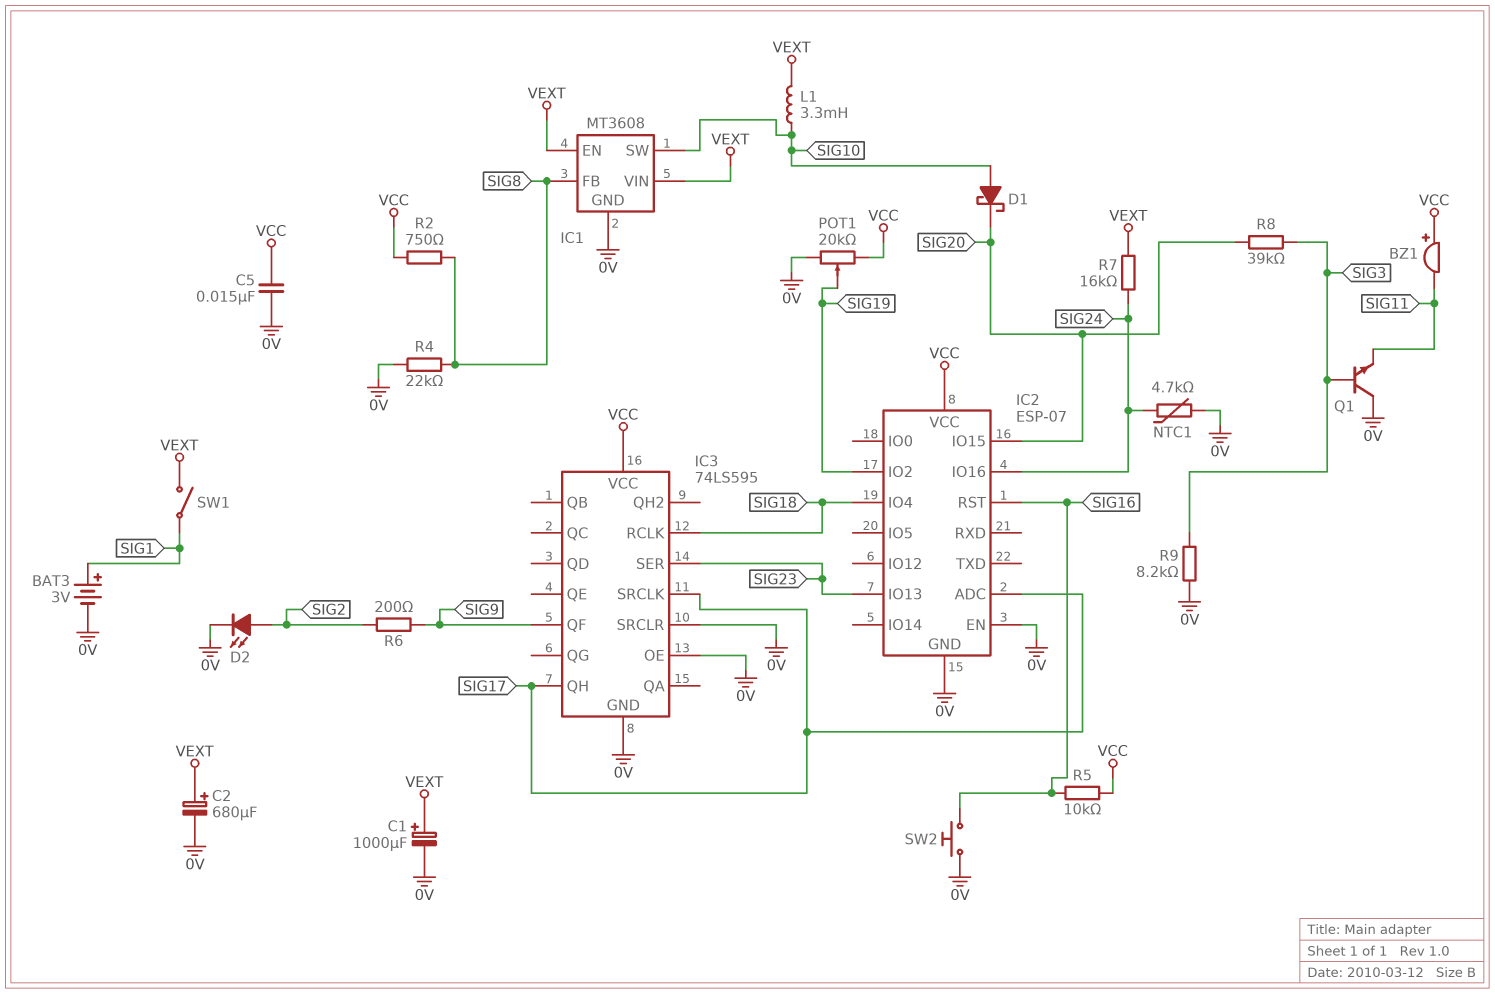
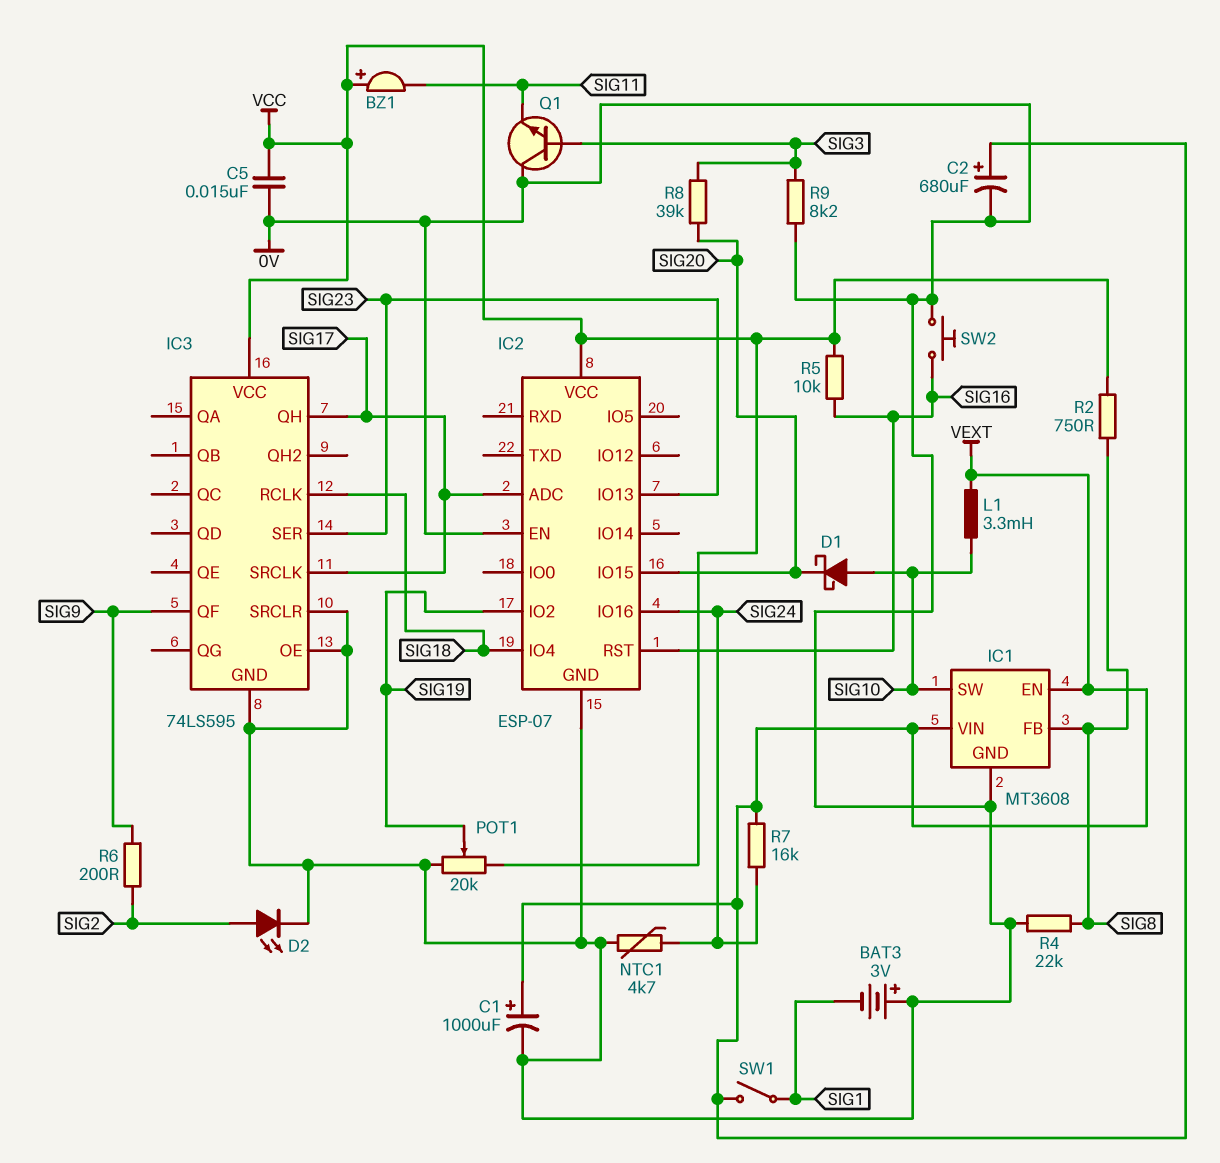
BAT3: 3V (plus SIG1, minus 0V) -> 3V (plus 0V, minus SIG1)

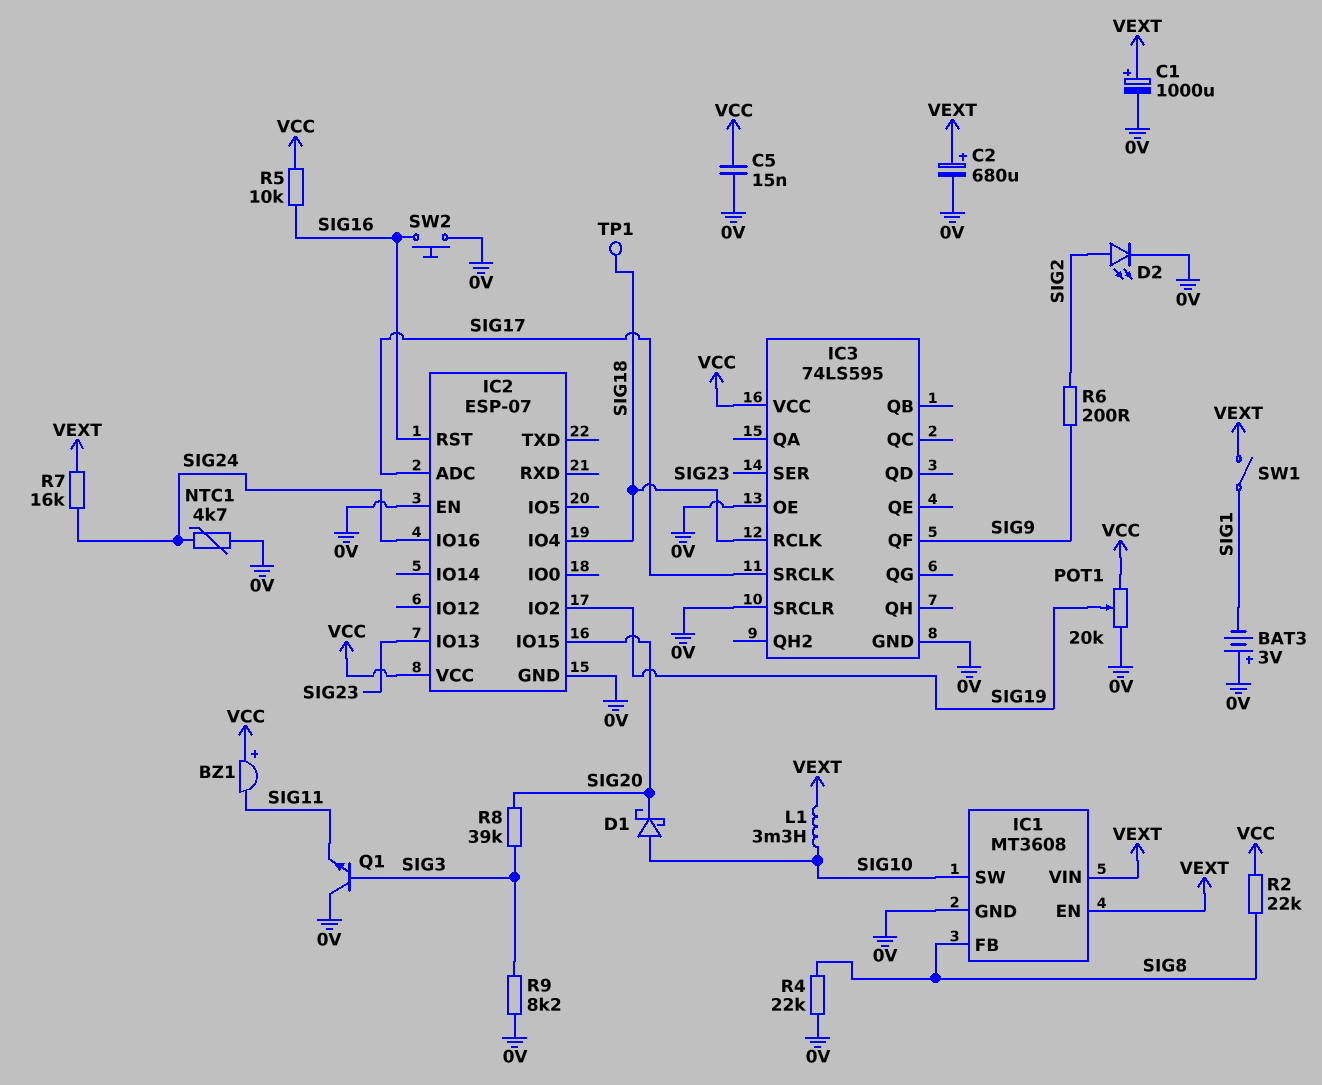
IC3 pin QH: SIG17 -> none
R2: 750 (SIG8, VCC) -> 22k (SIG8, VCC)
TP1: none -> test point (SIG18)

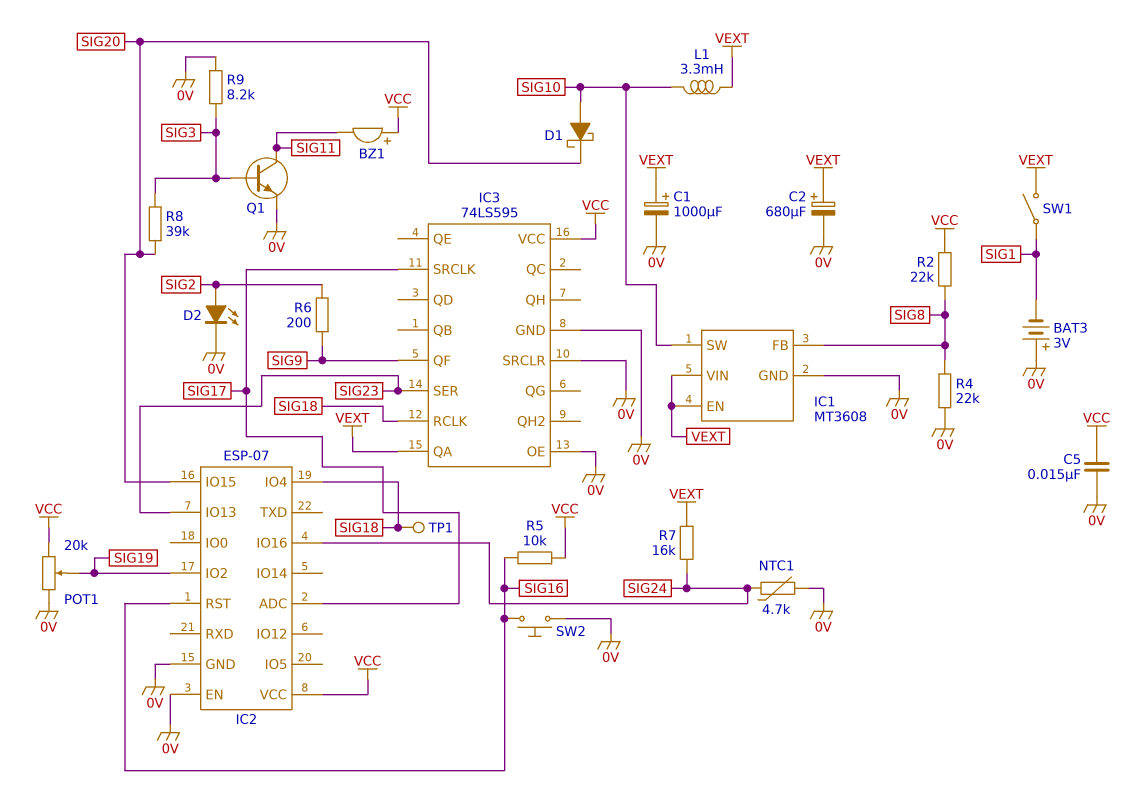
IC3 pin QA: none -> VEXT
Q1: NPN (B SIG3, C 0V, E SIG11) -> NPN (B SIG3, C SIG11, E 0V)

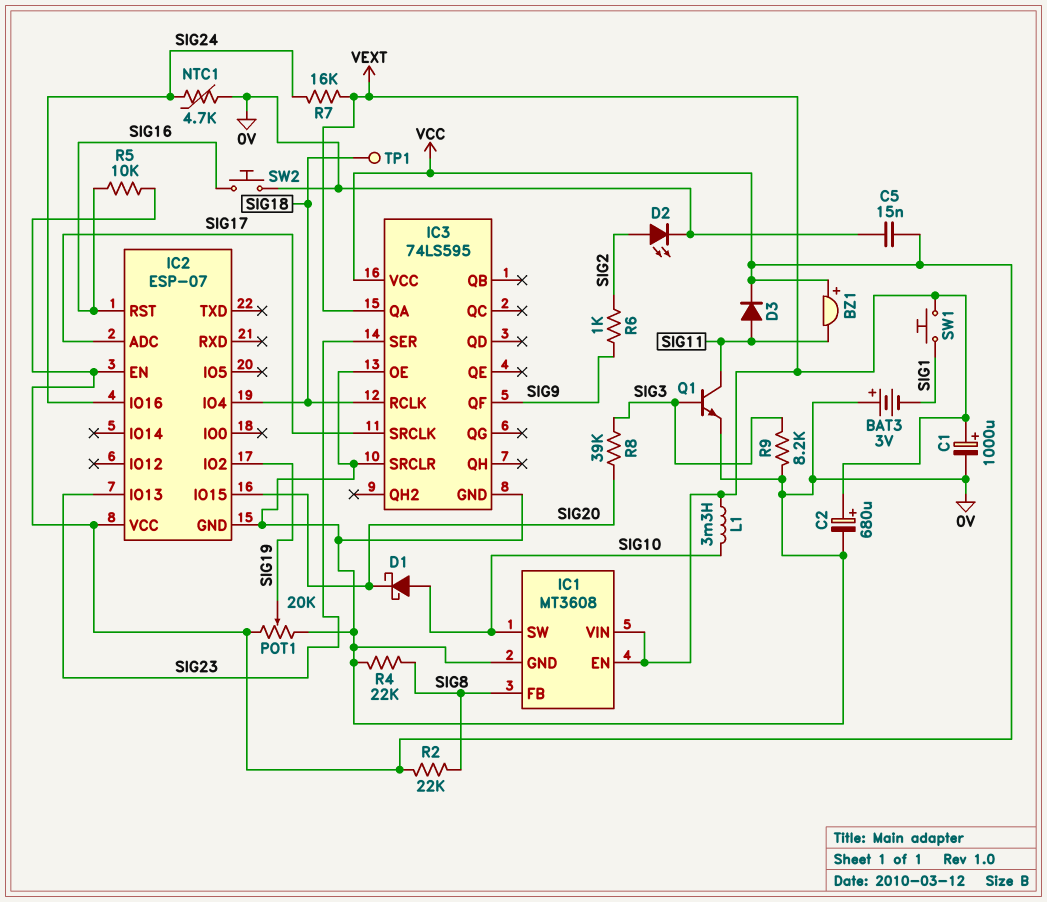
D3: none -> diode (A SIG11, K VCC)
IC2 pin EN: 0V -> VCC
R6: 200 (SIG2, SIG9) -> 1k (SIG2, SIG9)
SW1: switch (SIG1, VEXT) -> button (SIG1, VEXT)

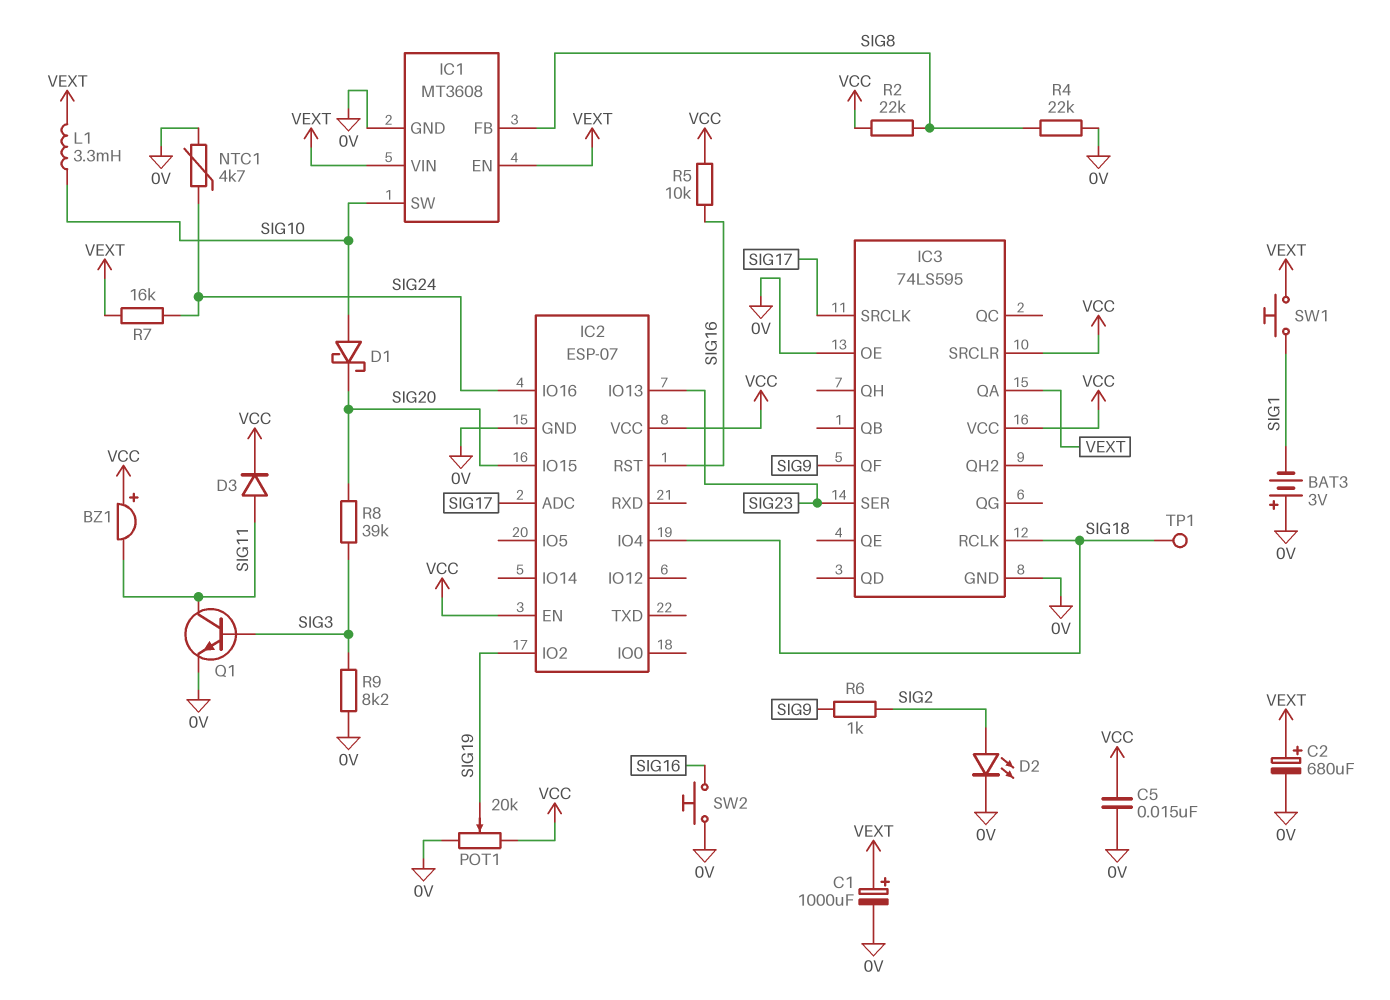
IC3 pin SRCLR: 0V -> VCC

